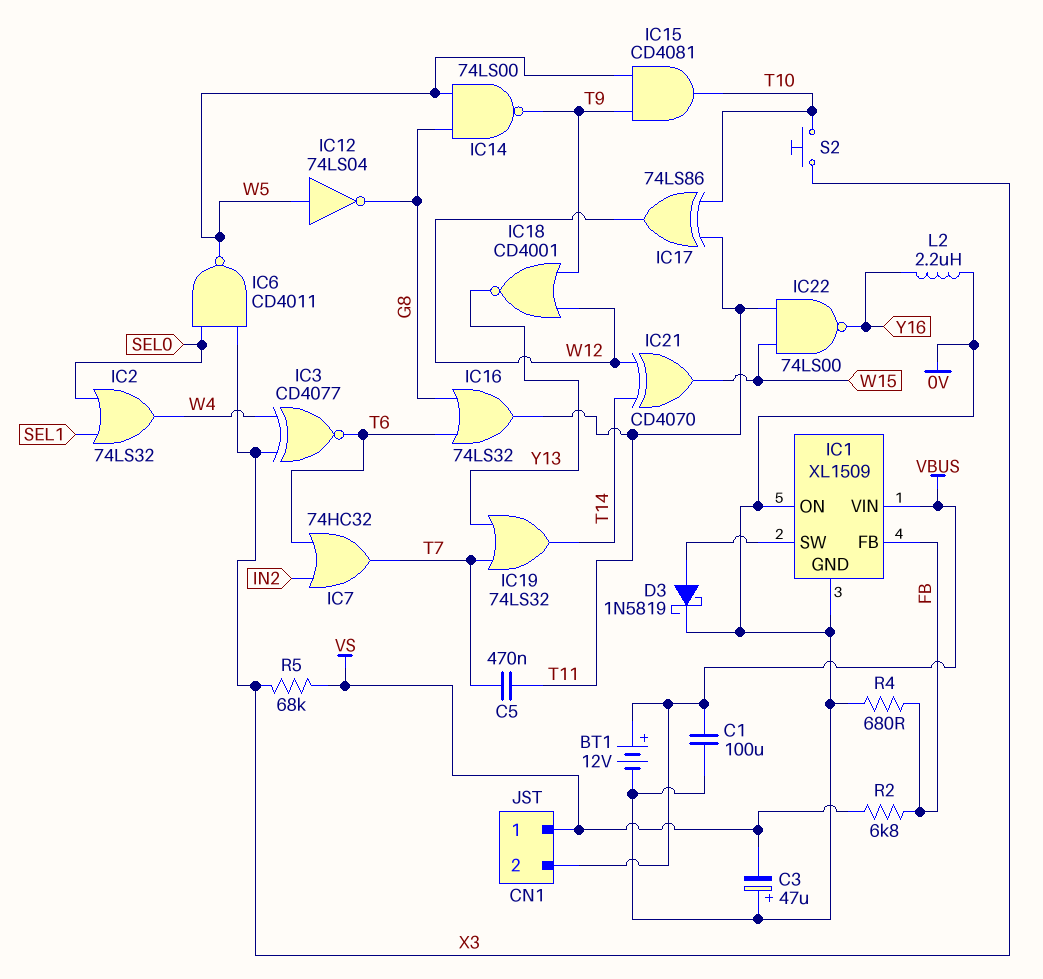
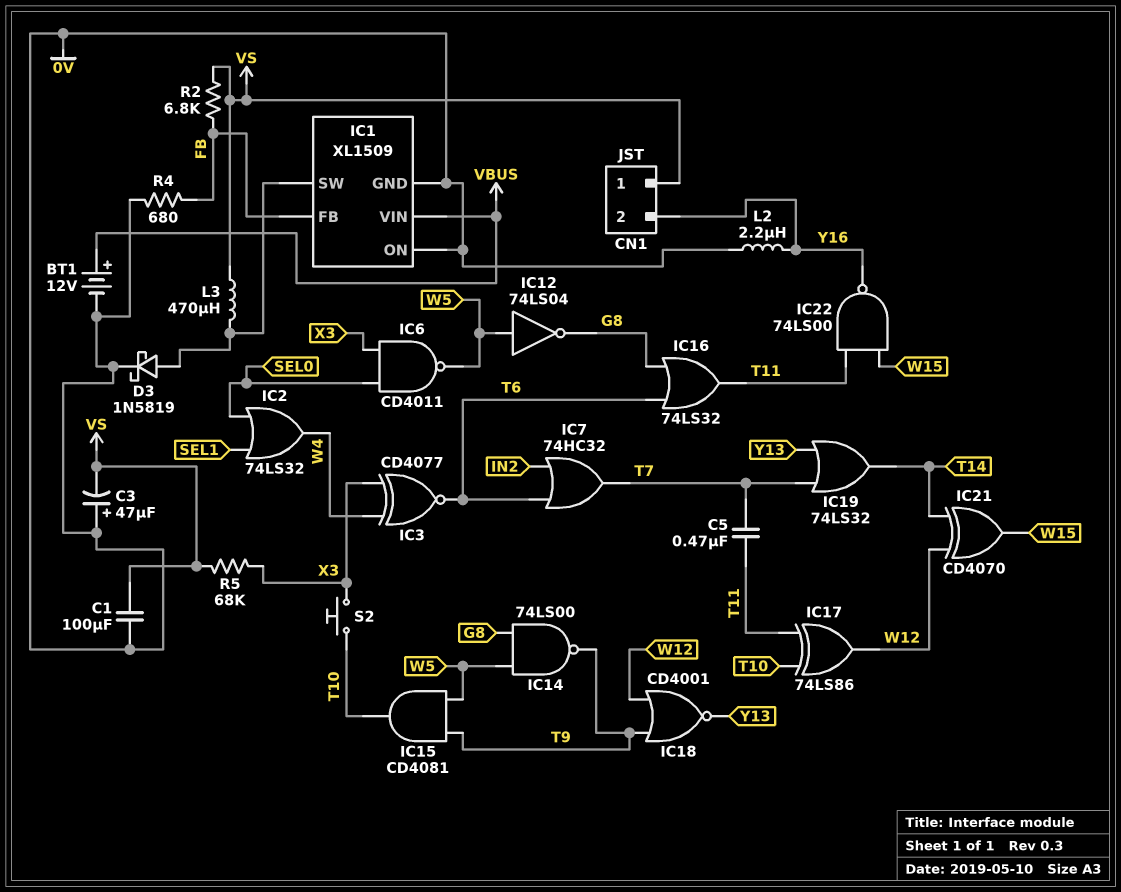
C1: 100uF (0V, VBUS) -> 100uF (0V, VS)
CN1 pin 2: VBUS -> Y16
L3: none -> 470uH (IC1/SW, VS)

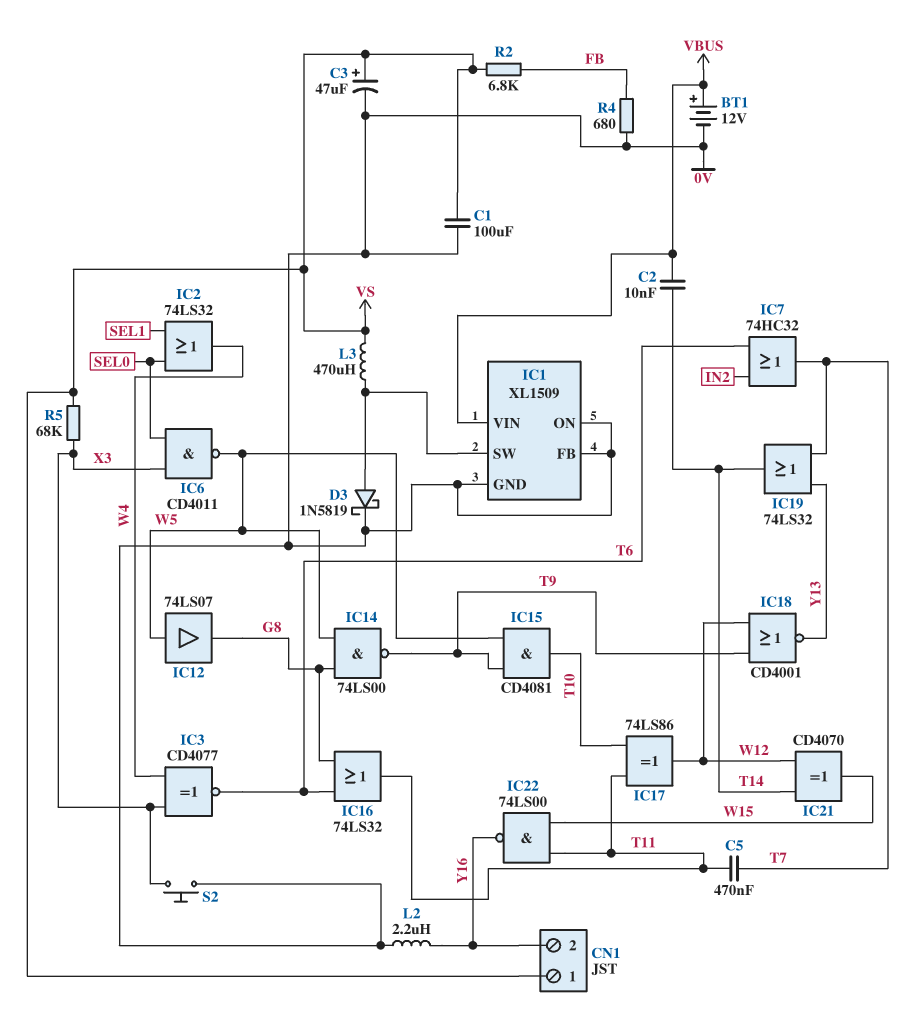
C2: none -> 10nF (T14, VBUS)
C3: 47uF (plus 0V, minus VS) -> 47uF (plus VS, minus 0V)
IC1 pin FB: FB -> 0V
IC12: NOT 74LS04 (in W5, out G8) -> buffer 74LS07 (in W5, out G8)
S2: button (T10, X3) -> button (0V, X3)

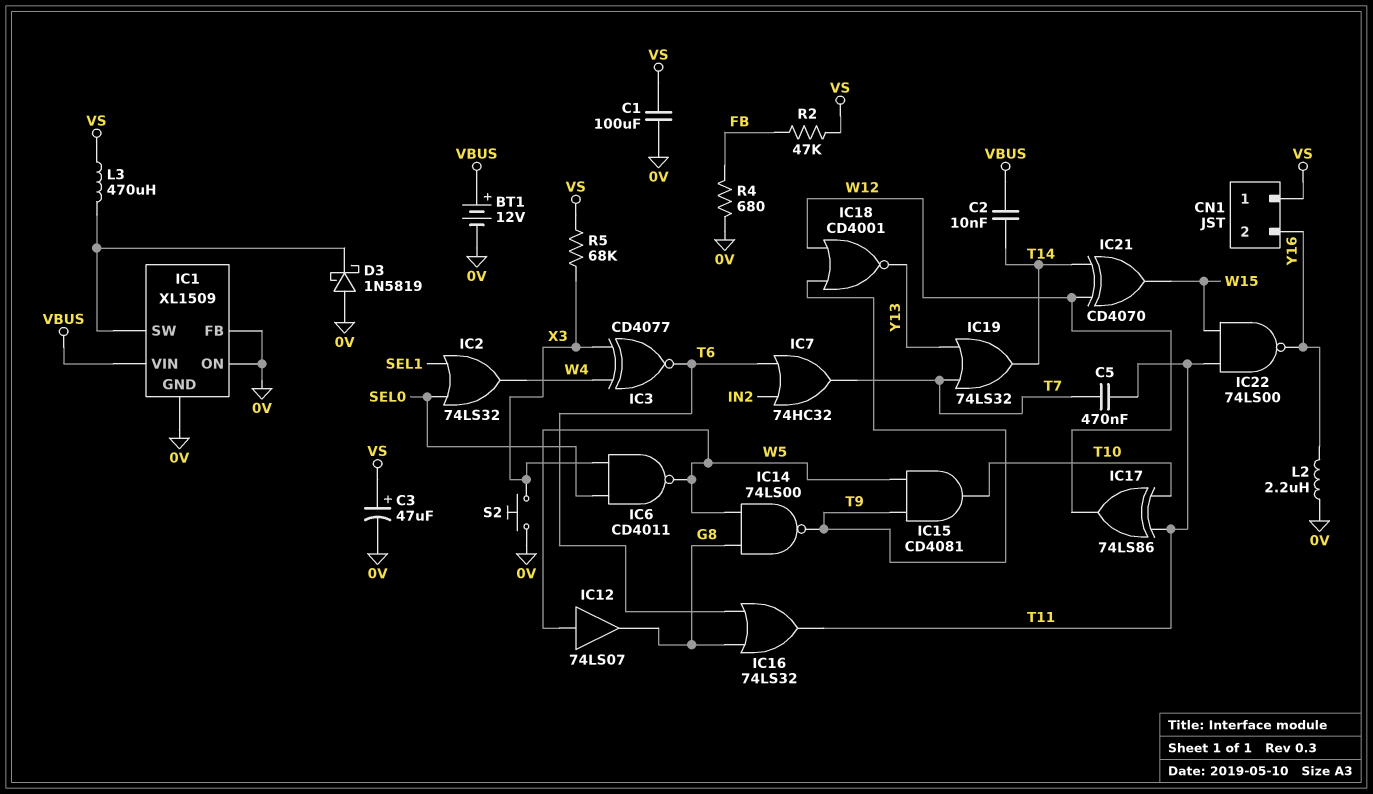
D3: schottky 1N5819 (A IC1/SW, K 0V) -> schottky 1N5819 (A 0V, K IC1/SW)
R2: 6.8k (FB, VS) -> 47k (FB, VS)

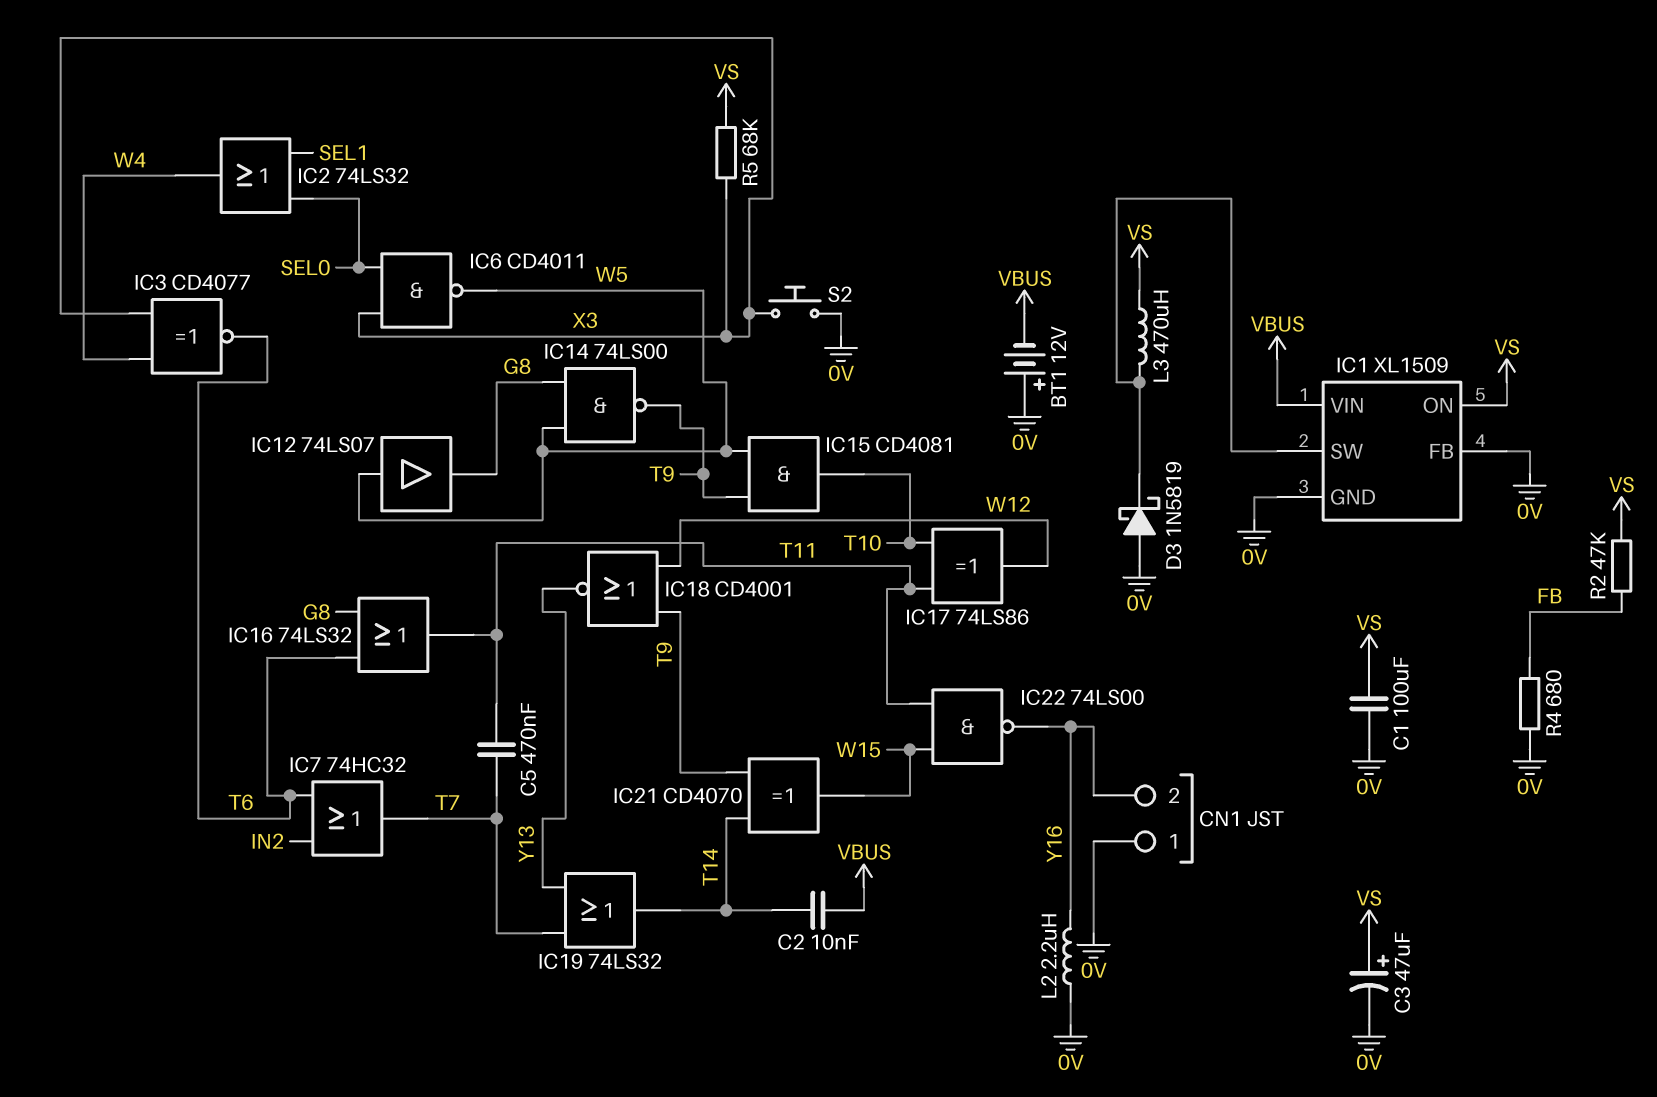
BT1: 12V (plus VBUS, minus 0V) -> 12V (plus 0V, minus VBUS)
CN1 pin 1: VS -> 0V
IC1 pin ON: 0V -> VS
IC21: XOR CD4070 (in T14, in W12, out W15) -> XOR CD4070 (in T9, in T14, out W15)

